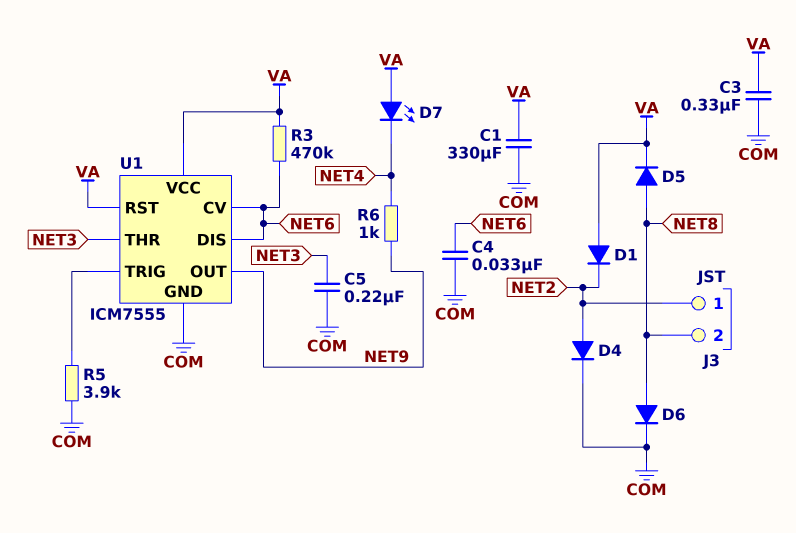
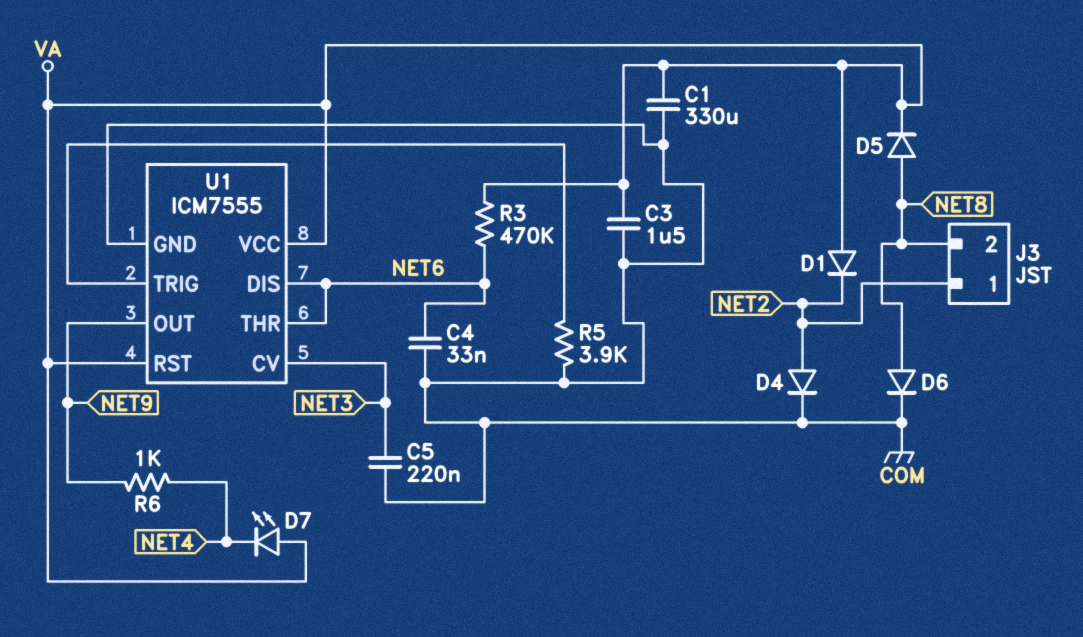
C3: 330nF (COM, VA) -> 1.5uF (COM, VA)
U1 pin CV: NET6 -> NET3
U1 pin THR: NET3 -> NET6

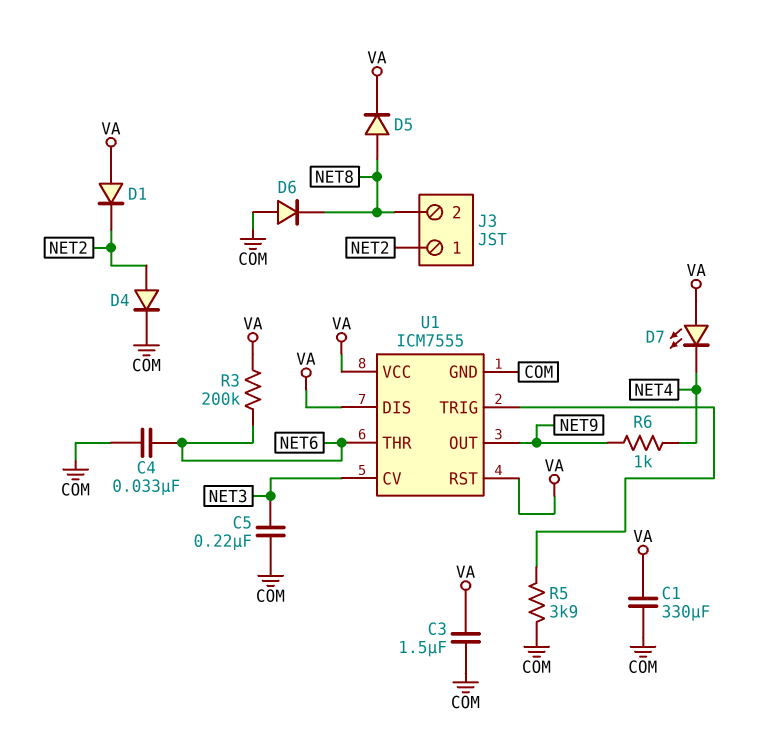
D6: diode (A NET8, K COM) -> diode (A COM, K NET8)
R3: 470k (NET6, VA) -> 200k (NET6, VA)
U1 pin DIS: NET6 -> VA

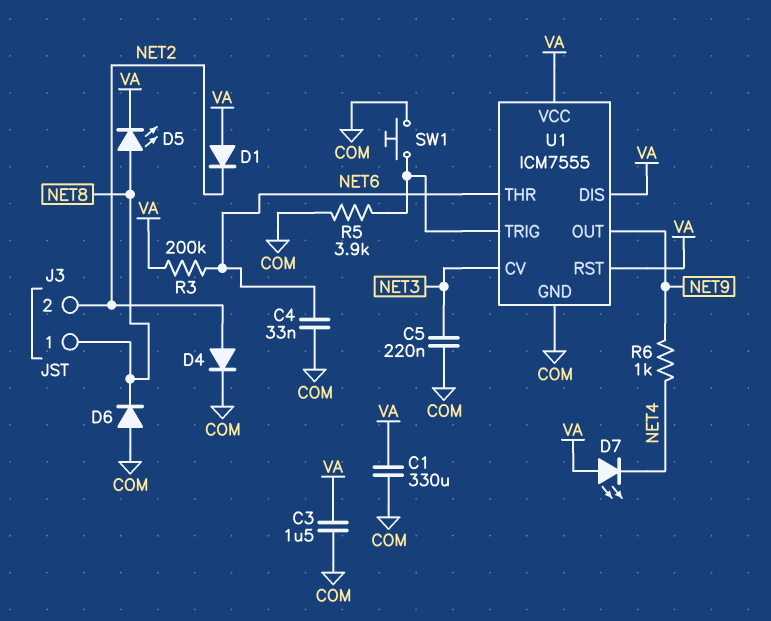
D5: diode (A NET8, K VA) -> LED (A NET8, K VA)
J3 pin 1: NET2 -> NET8
J3 pin 2: NET8 -> NET2
SW1: none -> button (COM, U1/TRIG)

